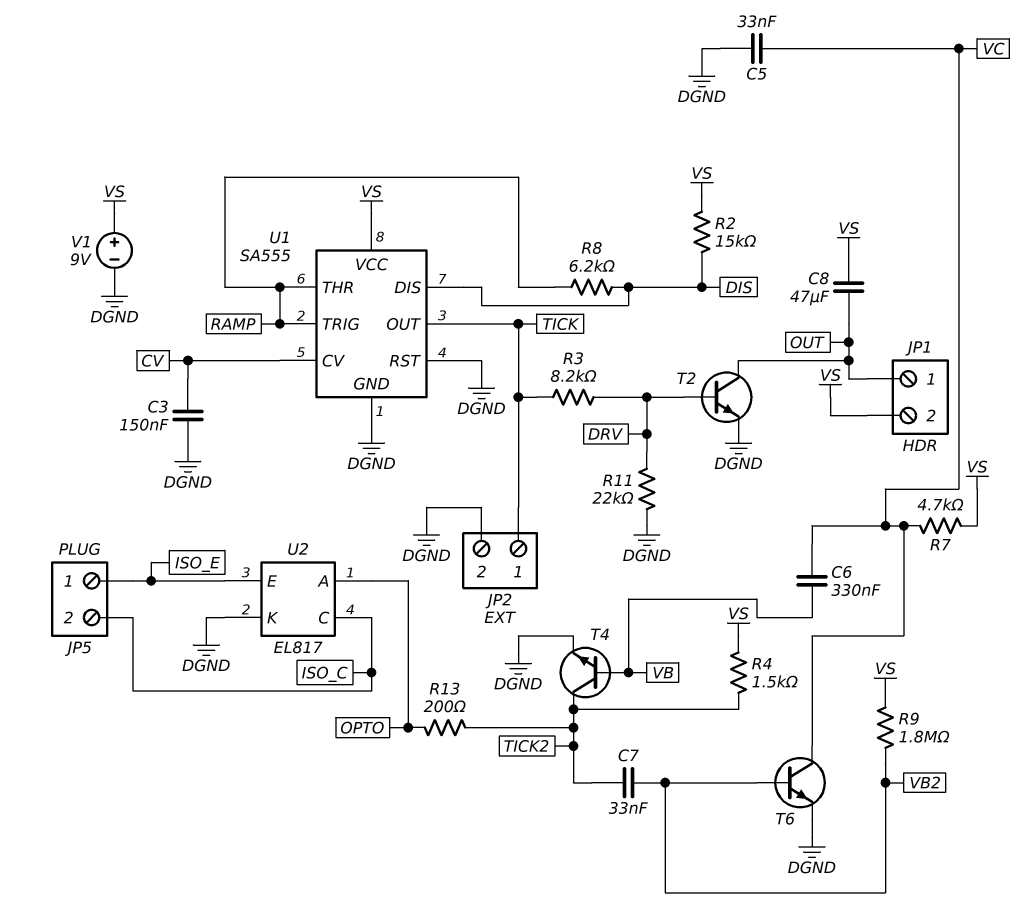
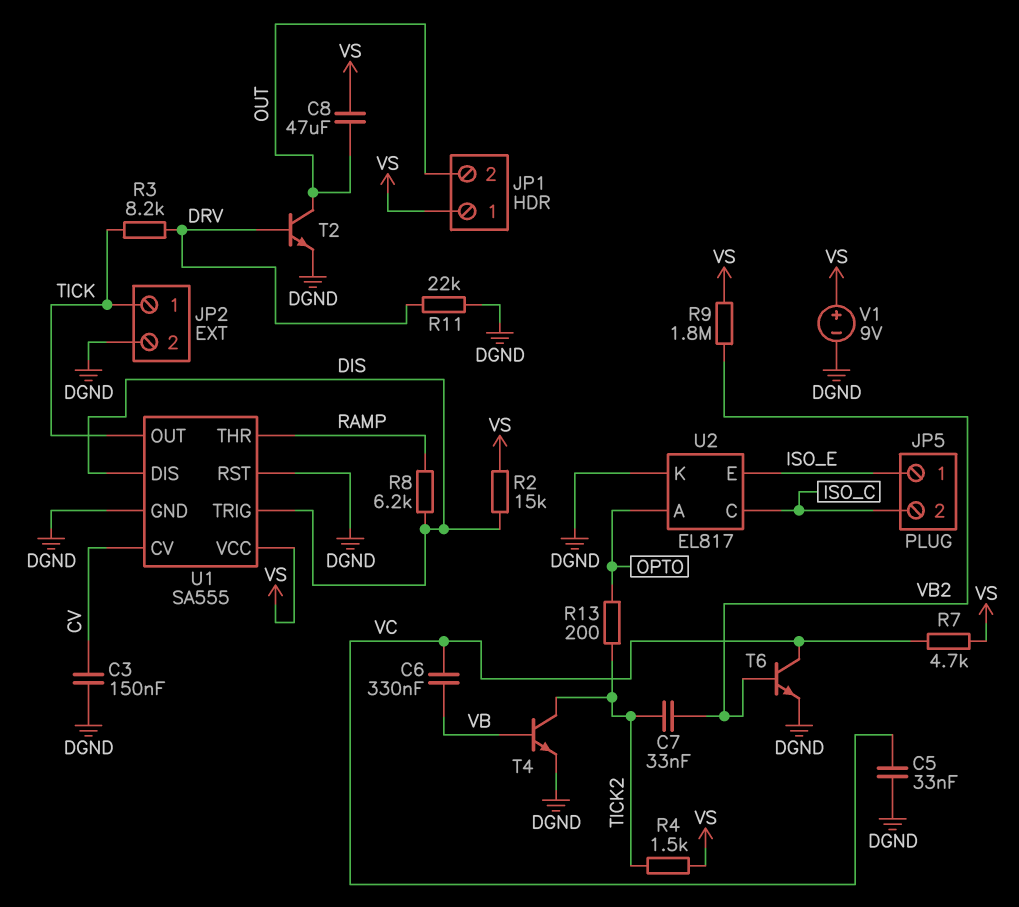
JP1 pin 1: OUT -> VS
JP1 pin 2: VS -> OUT
U1 pin TRIG: RAMP -> DIS

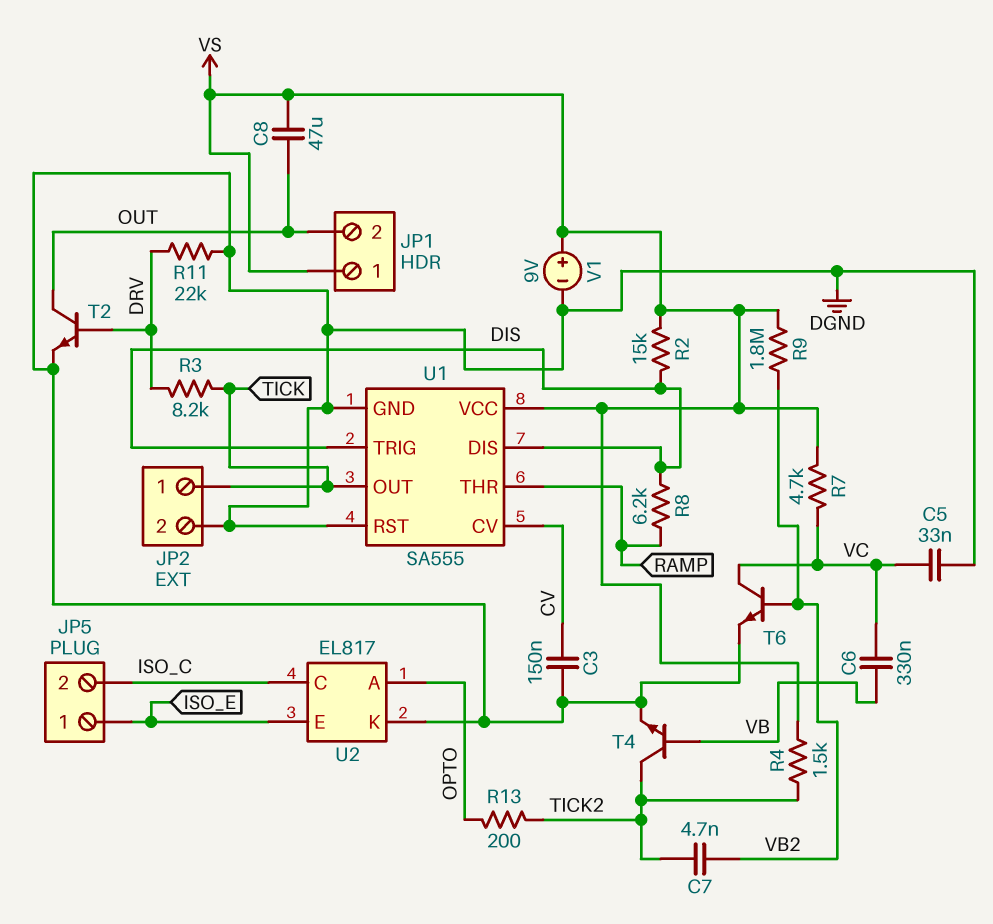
C7: 33nF (TICK2, VB2) -> 4.7nF (TICK2, VB2)

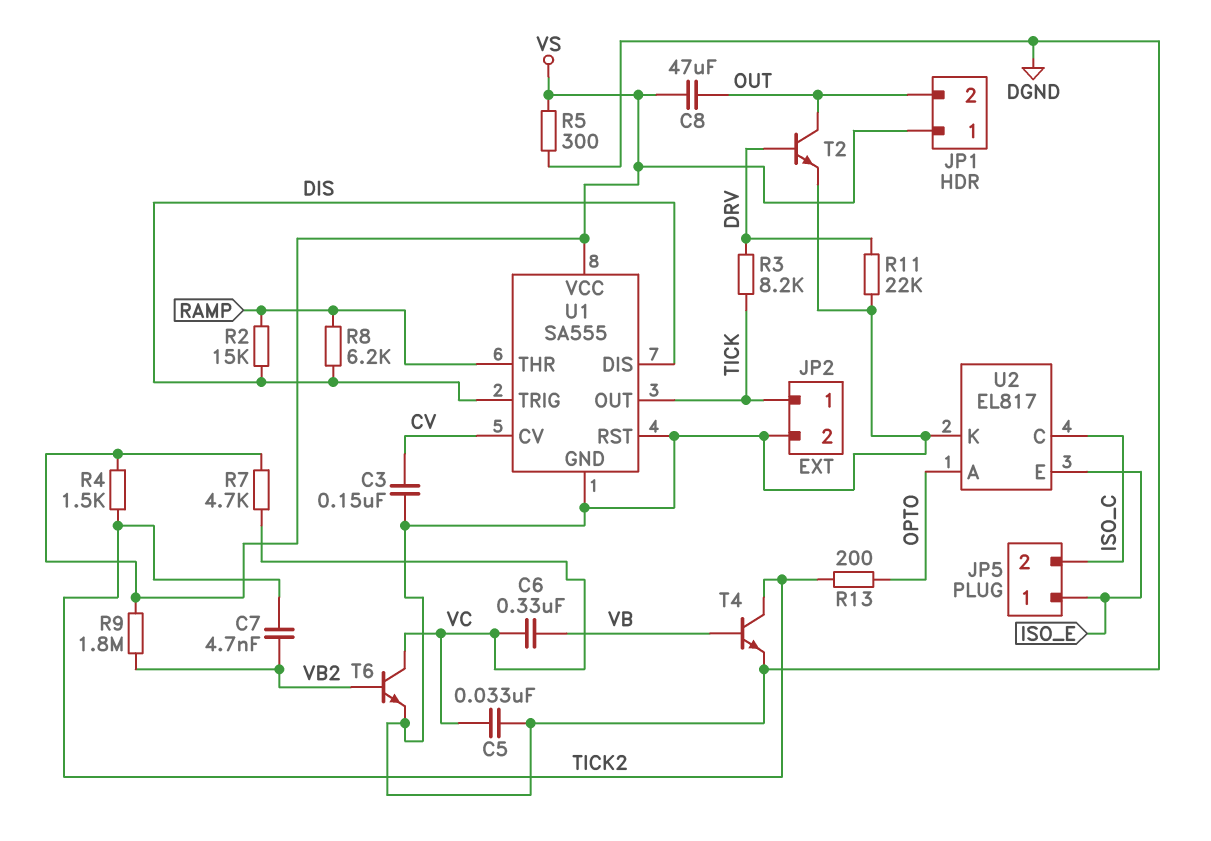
R2: 15k (DIS, VS) -> 15k (DIS, RAMP)
R5: none -> 300 (DGND, VS)
V1: 9V (plus VS, minus DGND) -> none

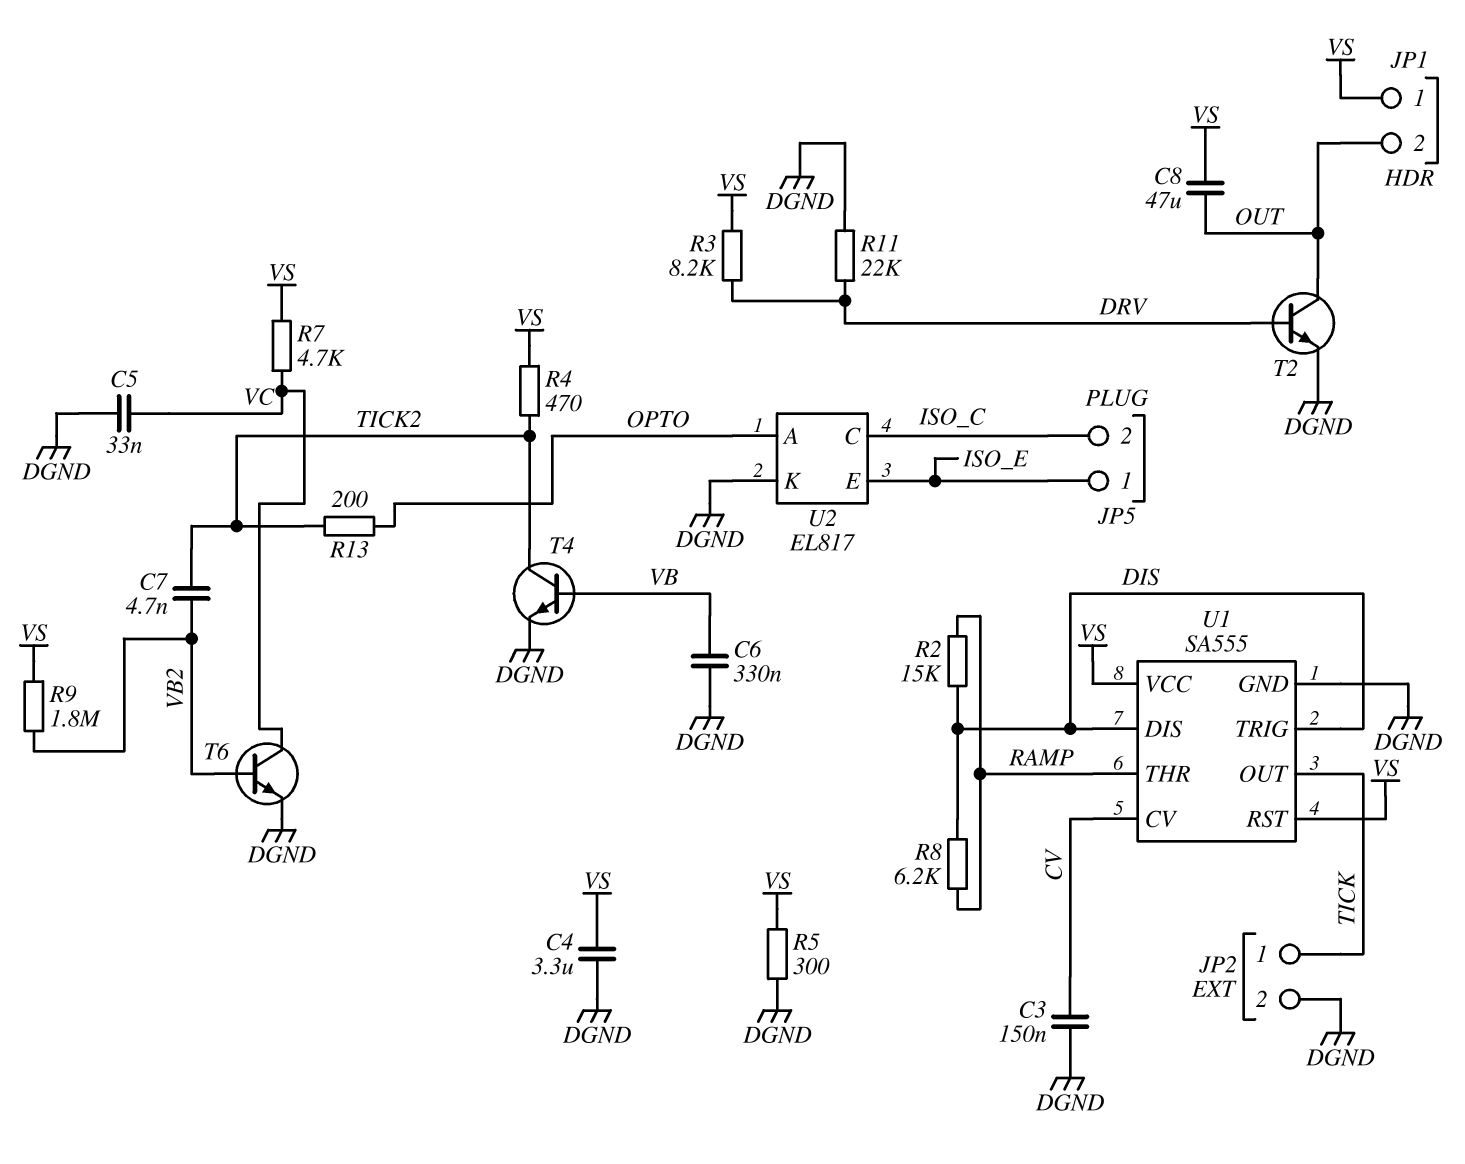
C4: none -> 3.3uF (DGND, VS)
C6: 330nF (VB, VC) -> 330nF (DGND, VB)
R3: 8.2k (DRV, TICK) -> 8.2k (DRV, VS)
R4: 1.5k (TICK2, VS) -> 470 (TICK2, VS)
U1 pin RST: DGND -> VS

